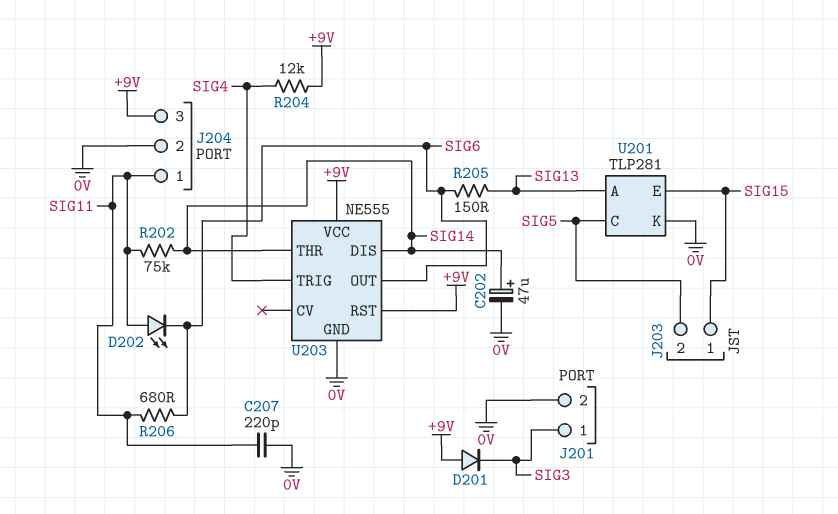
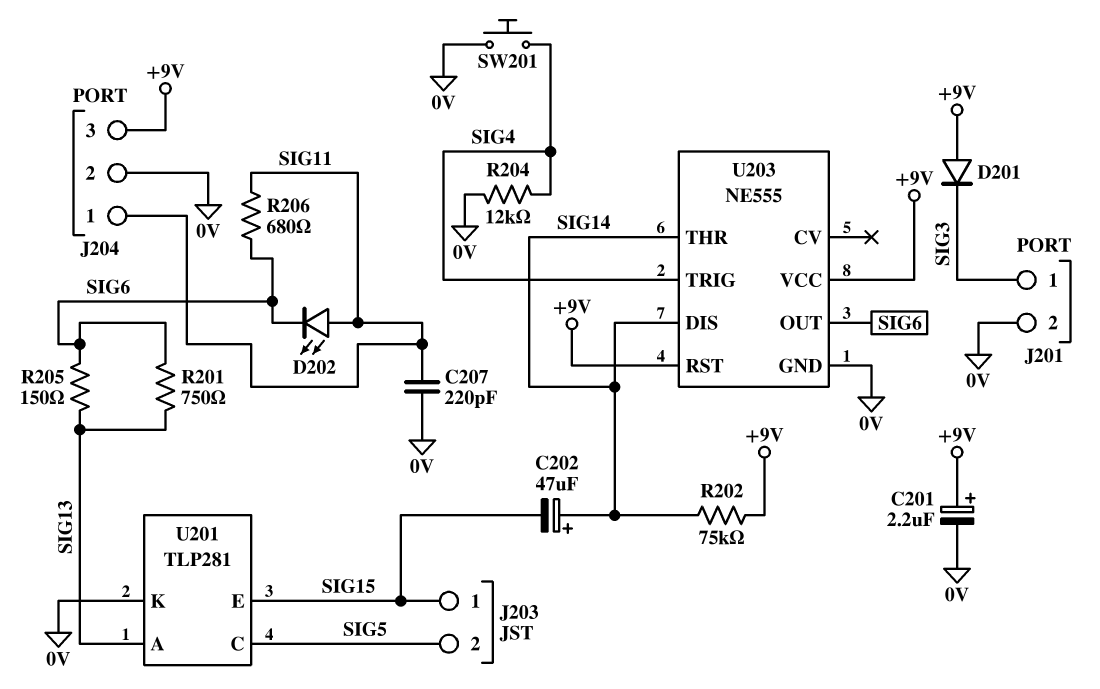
C201: none -> 2.2uF (plus +9V, minus 0V)
C202: 47uF (plus SIG14, minus 0V) -> 47uF (plus SIG14, minus SIG15)
R201: none -> 750 (SIG6, SIG13)
R202: 75k (SIG11, SIG14) -> 75k (+9V, SIG14)
R204: 12k (+9V, SIG4) -> 12k (0V, SIG4)
SW201: none -> button (0V, SIG4)

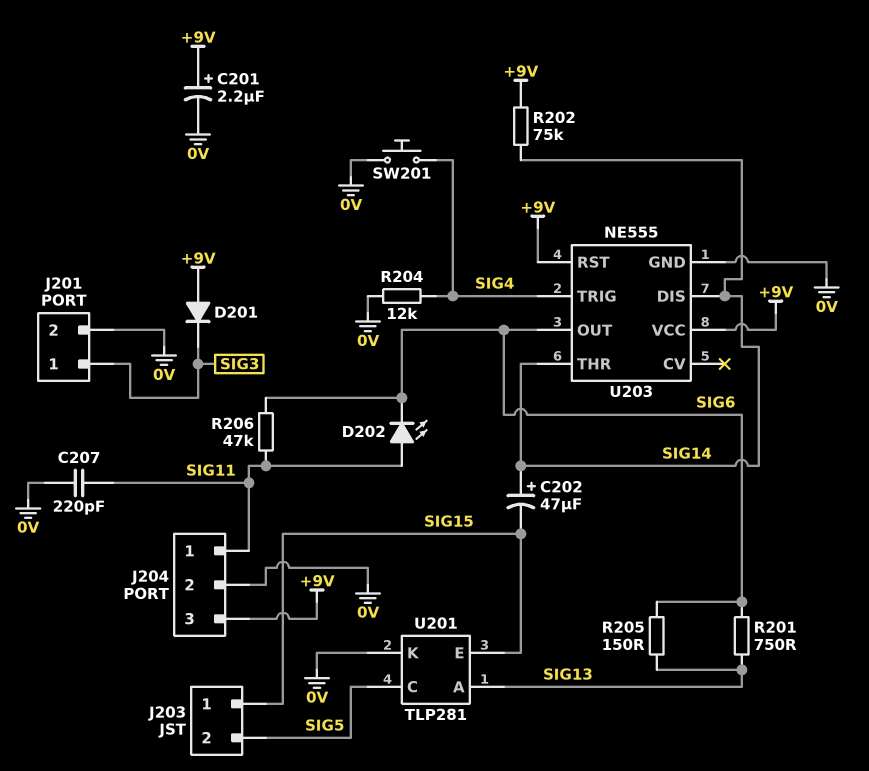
R206: 680 (SIG6, SIG11) -> 47k (SIG6, SIG11)

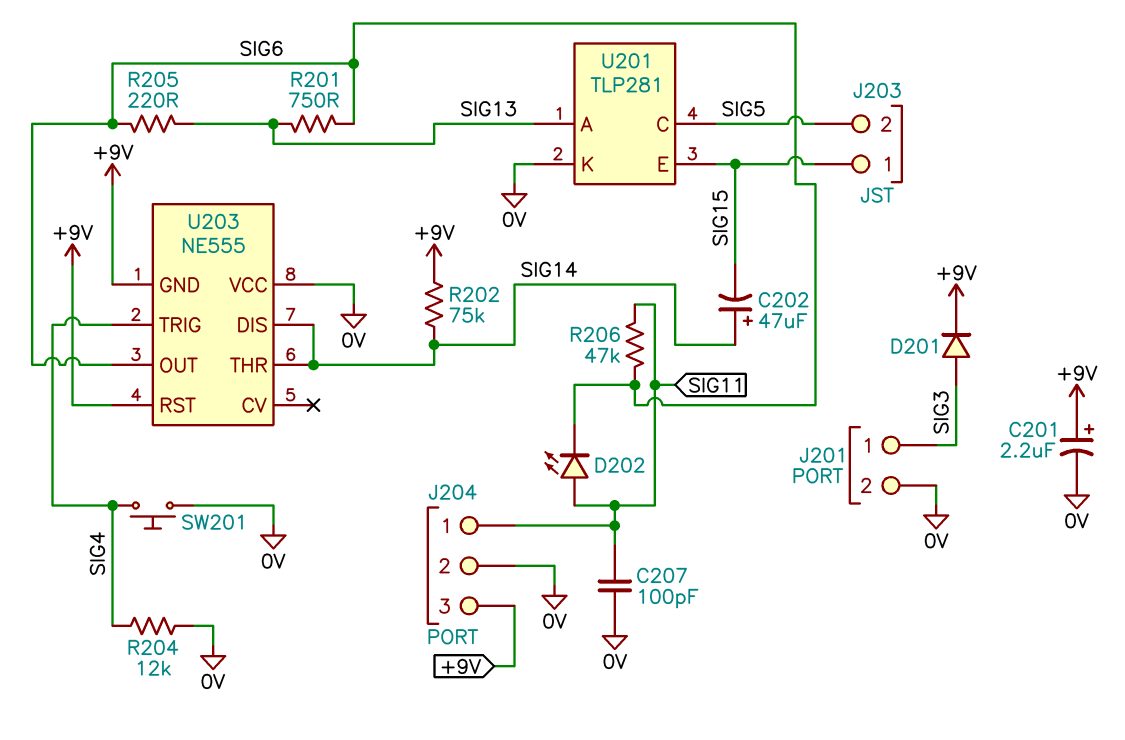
C207: 220pF (0V, SIG11) -> 100pF (0V, SIG11)
D201: diode (A +9V, K SIG3) -> diode (A SIG3, K +9V)
R205: 150 (SIG6, SIG13) -> 220 (SIG6, SIG13)
U203 pin GND: 0V -> +9V
U203 pin VCC: +9V -> 0V

